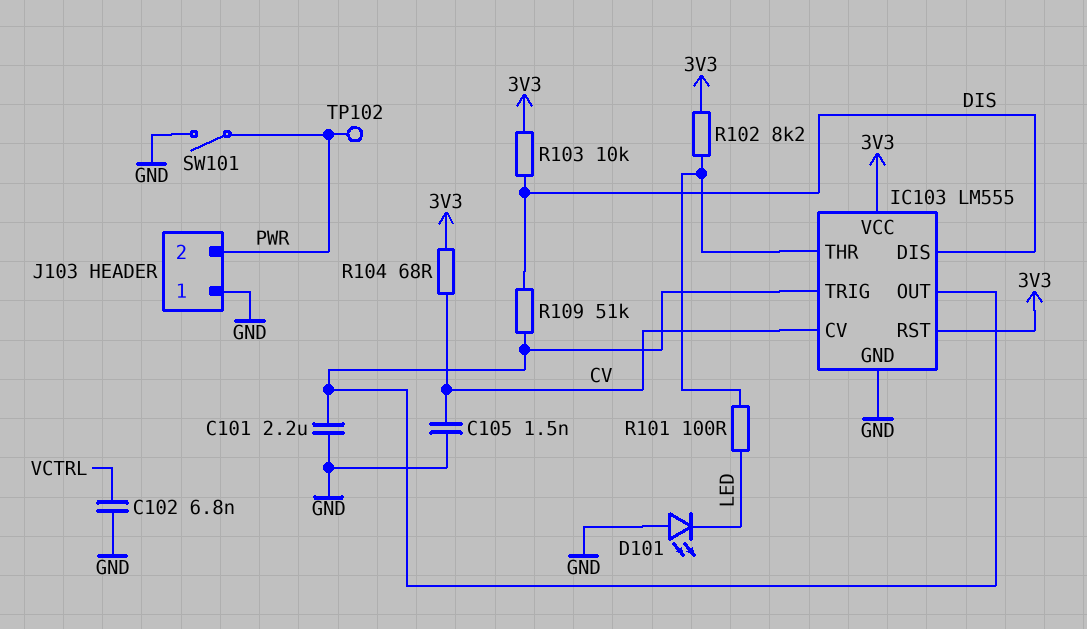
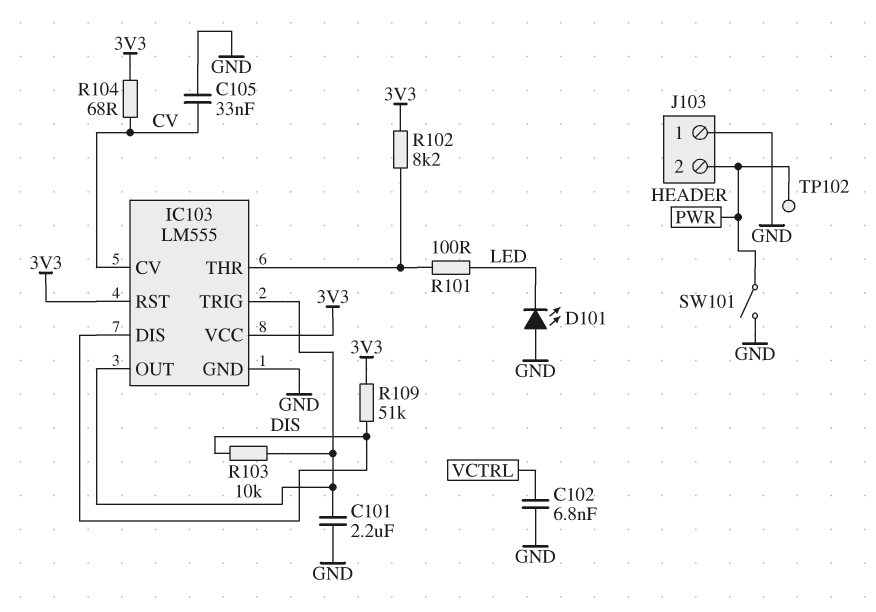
C105: 1.5nF (CV, GND) -> 33nF (CV, GND)
R103: 10k (3V3, DIS) -> 10k (DIS, IC103/OUT)
R109: 51k (DIS, IC103/OUT) -> 51k (3V3, DIS)

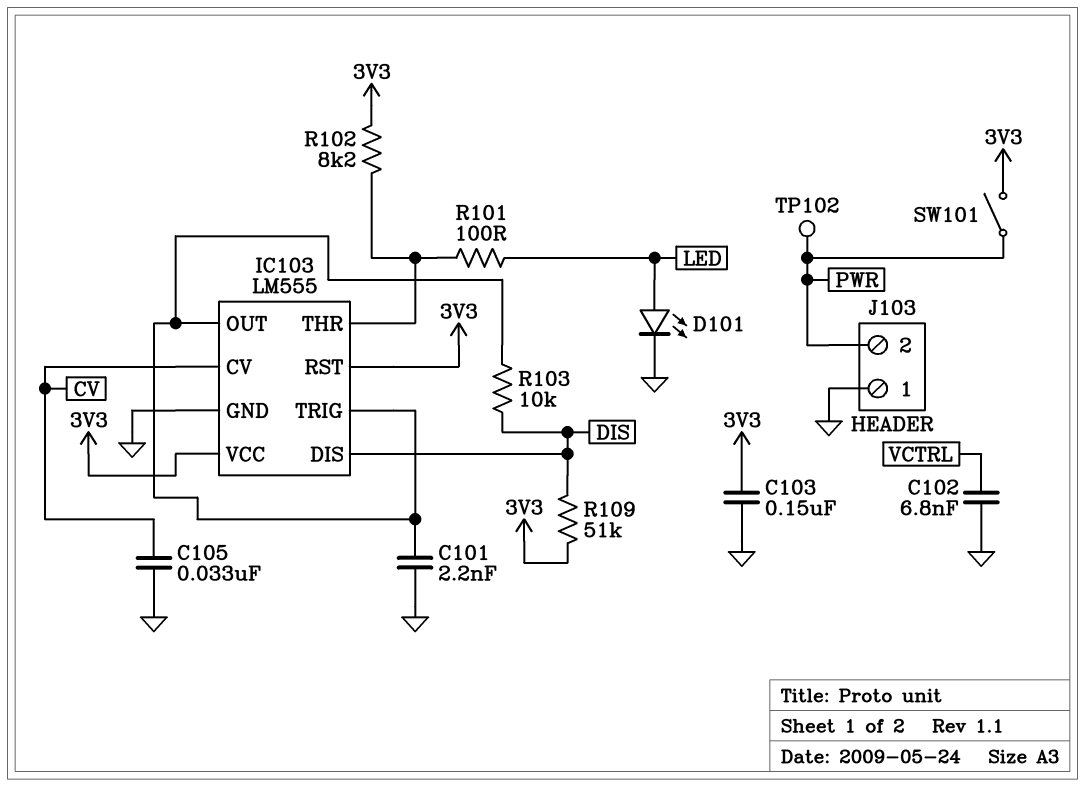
C101: 2.2uF (GND, IC103/OUT) -> 2.2nF (GND, IC103/OUT)
C103: none -> 150nF (3V3, GND)
D101: LED (A GND, K LED) -> LED (A LED, K GND)
R104: 68 (3V3, CV) -> none
SW101: switch (GND, PWR) -> switch (3V3, PWR)

